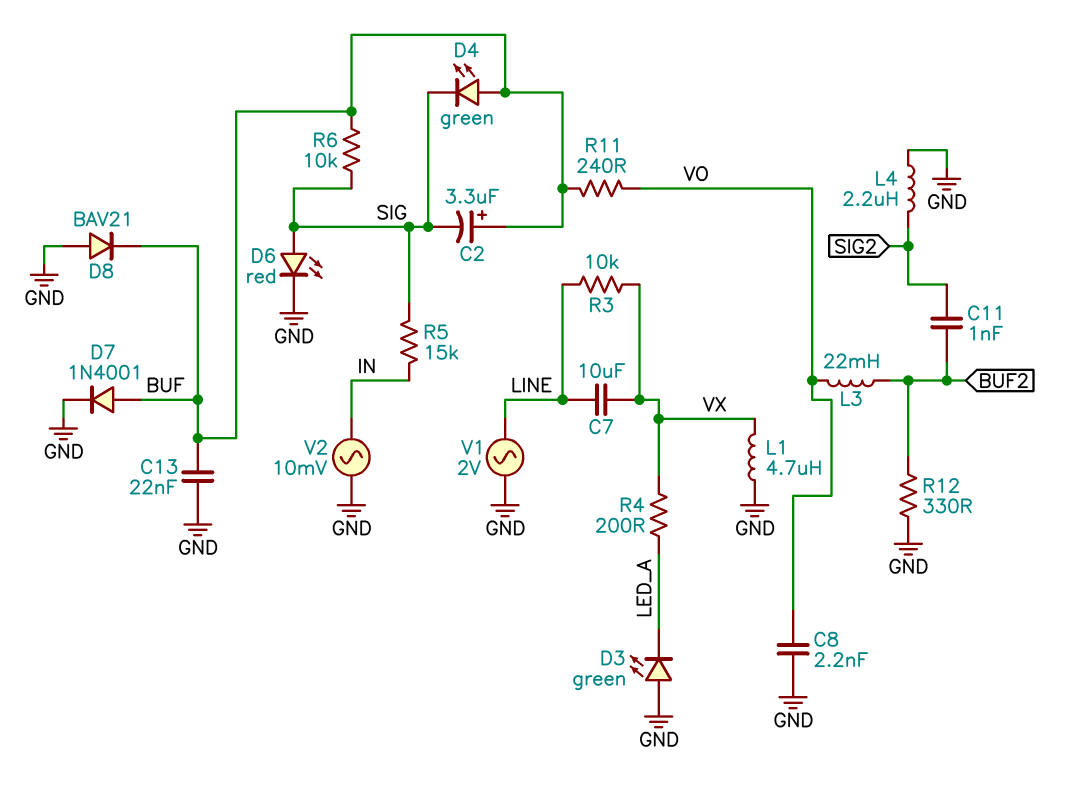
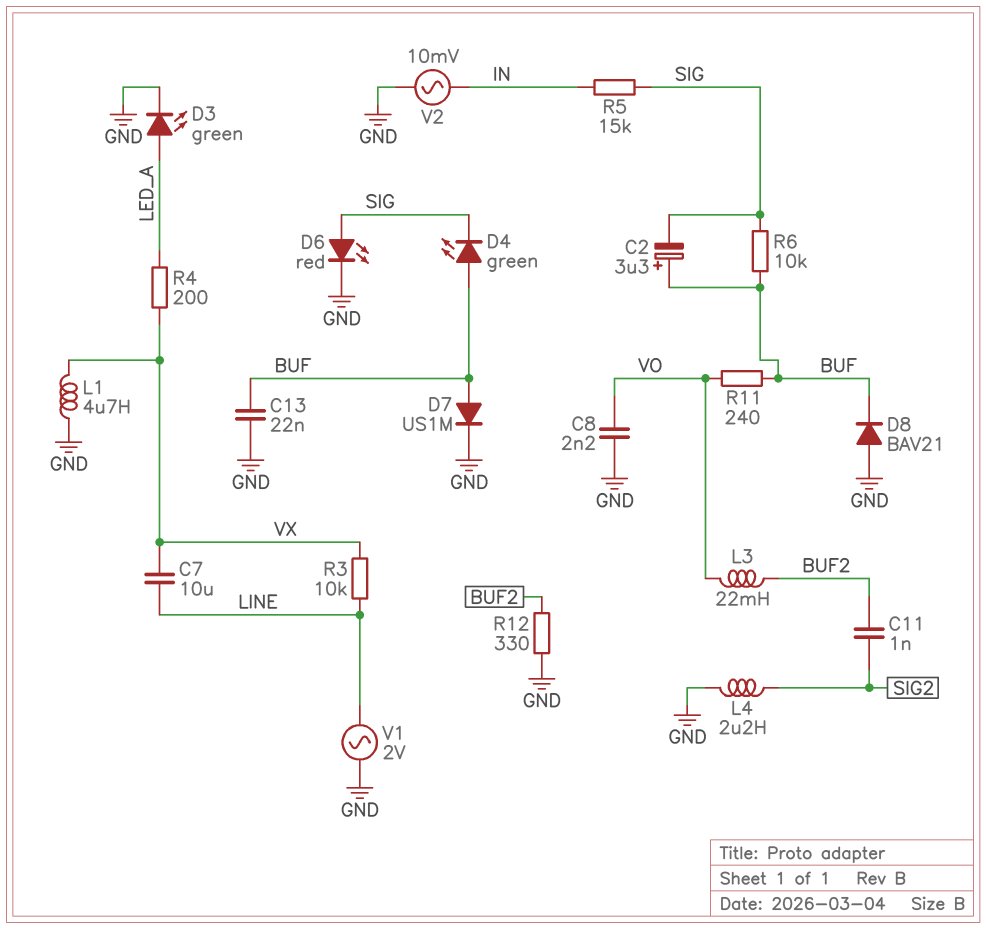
D3: LED green (A GND, K LED_A) -> LED green (A LED_A, K GND)
D7: diode 1N4001 (A BUF, K GND) -> diode US1M (A BUF, K GND)

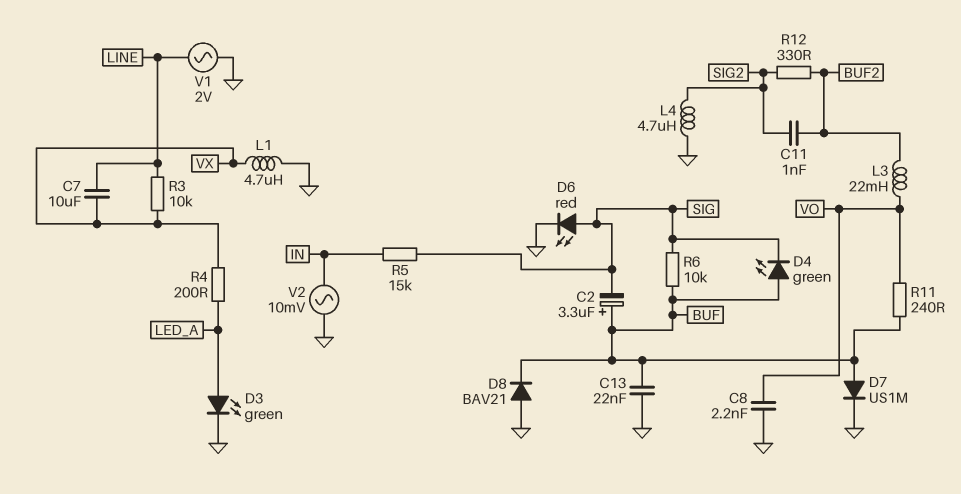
L4: 2.2uH (GND, SIG2) -> 4.7uH (GND, SIG2)
R12: 330 (BUF2, GND) -> 330 (BUF2, SIG2)

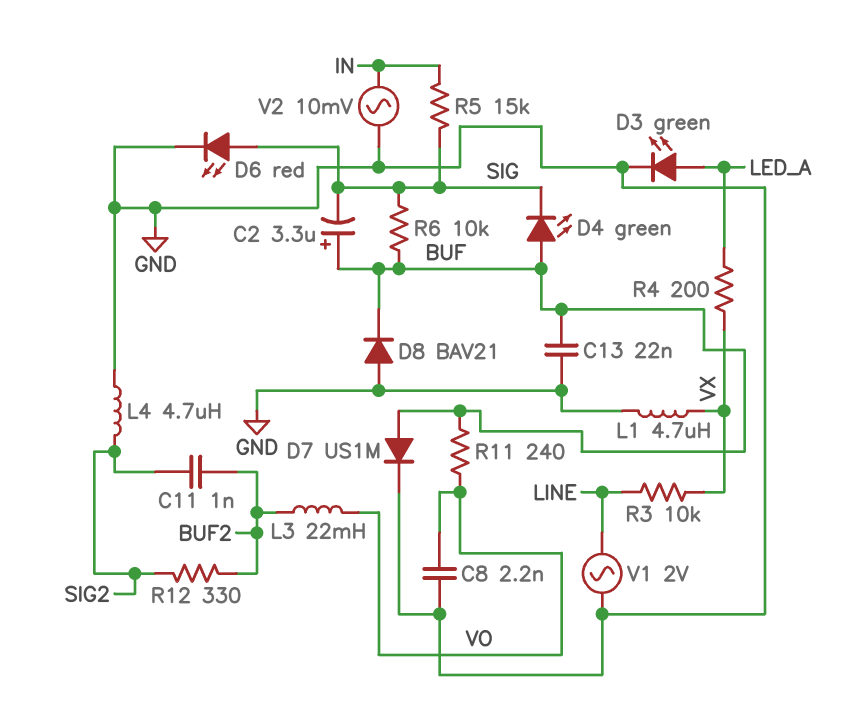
C7: 10uF (LINE, VX) -> none

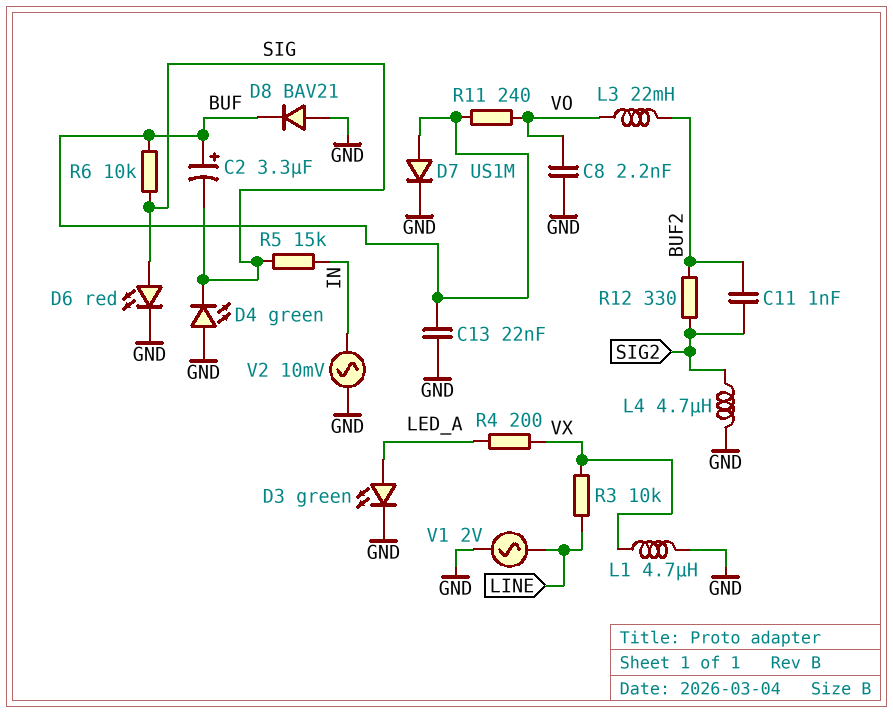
D4: LED green (A BUF, K SIG) -> LED green (A GND, K SIG)

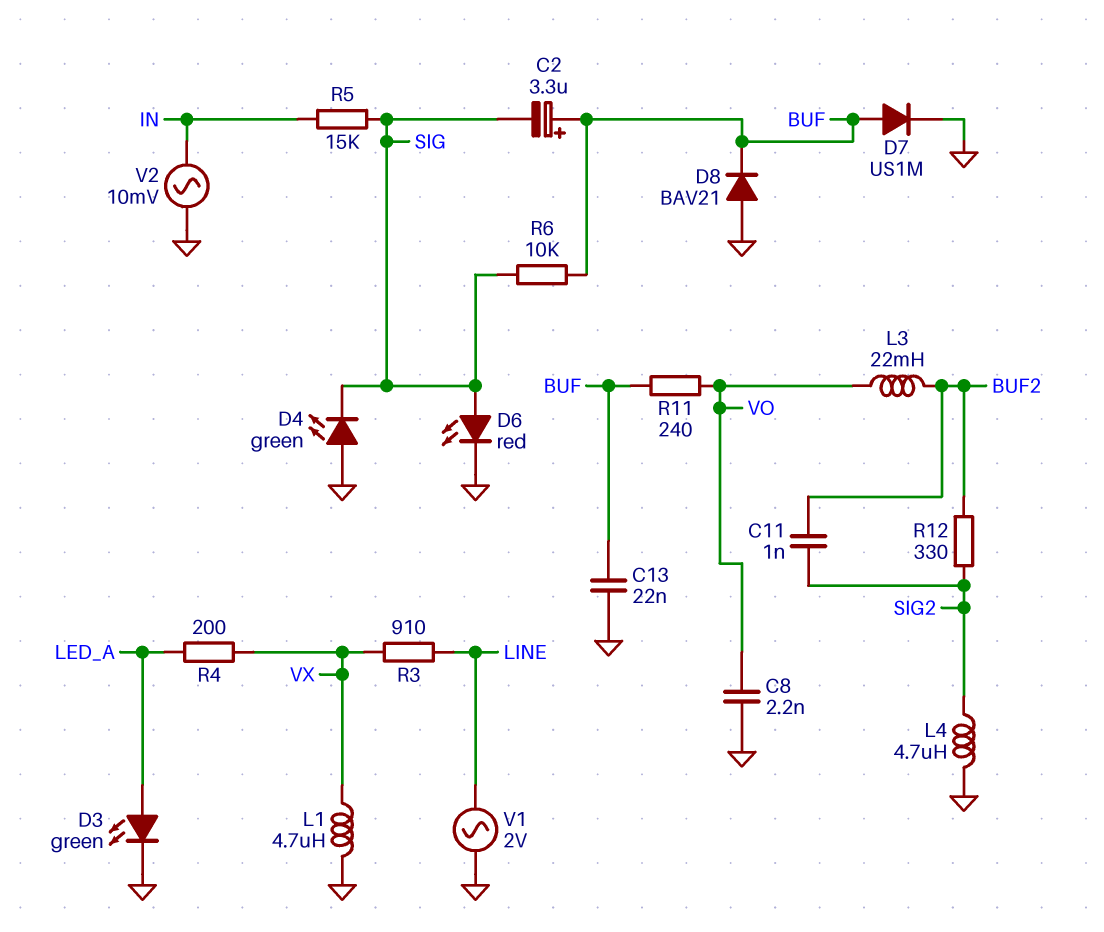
R3: 10k (LINE, VX) -> 910 (LINE, VX)

